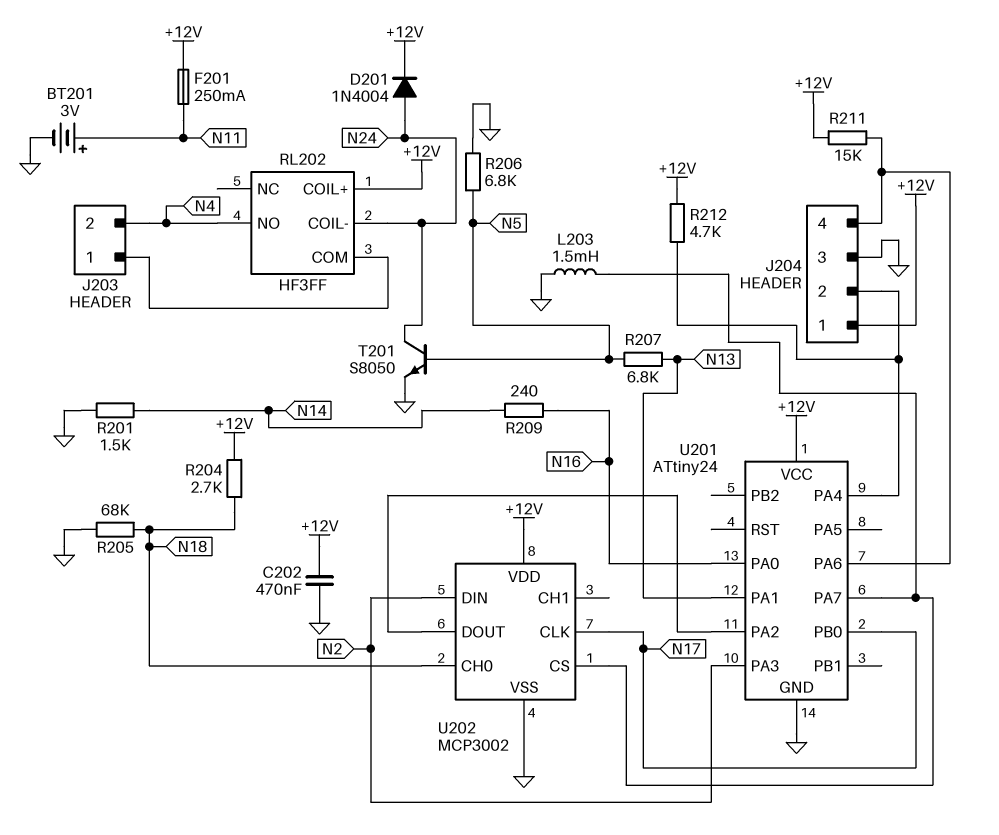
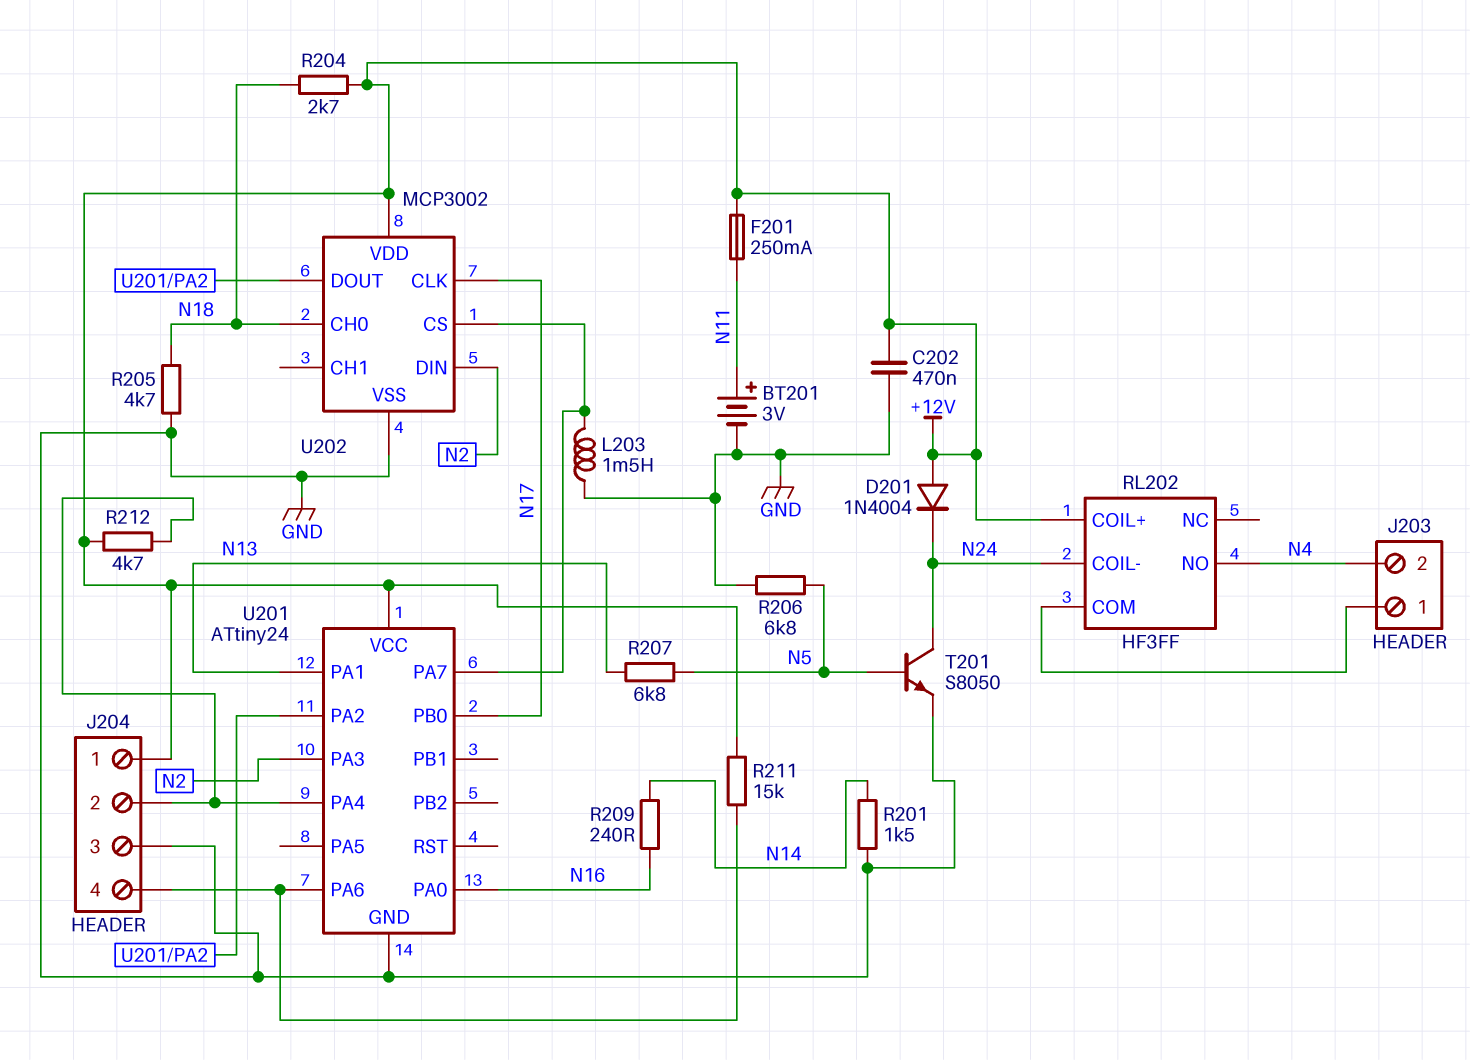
D201: diode 1N4004 (A N24, K +12V) -> diode 1N4004 (A +12V, K N24)
R205: 68k (GND, N18) -> 4.7k (GND, N18)

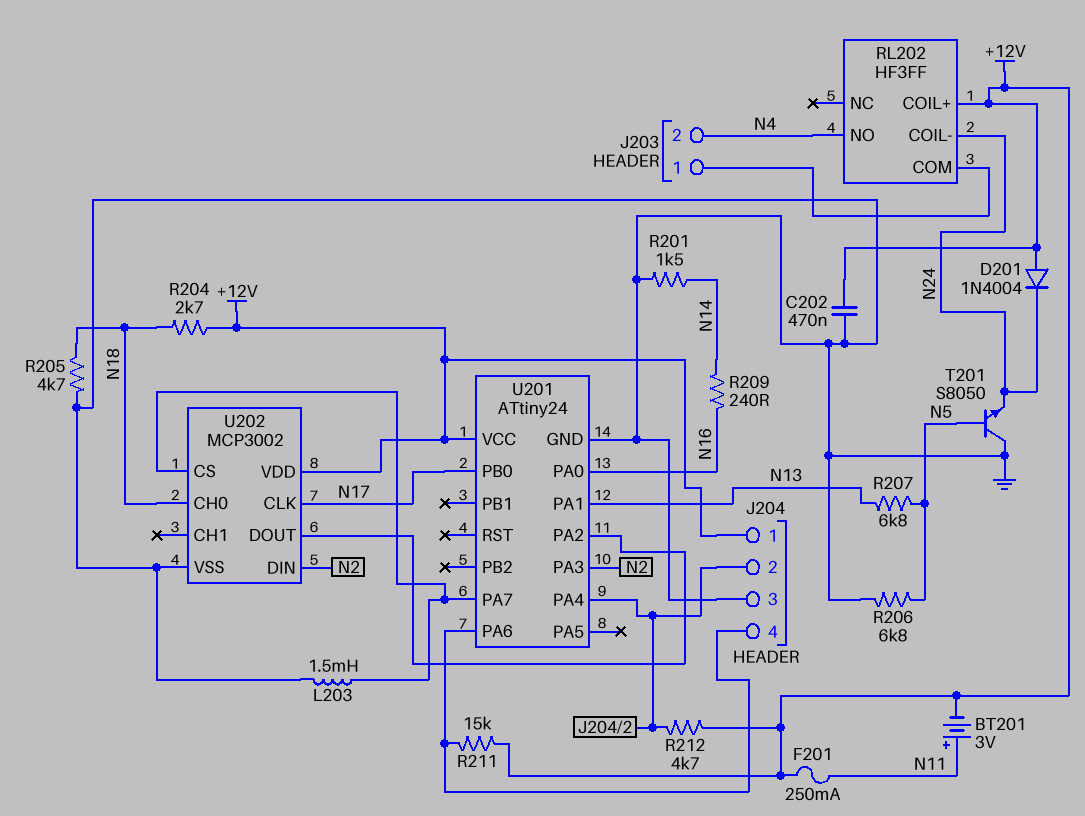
BT201: 3V (plus N11, minus GND) -> 3V (plus N11, minus +12V)
T201: NPN S8050 (B N5, C N24, E GND) -> NPN S8050 (B N5, C GND, E N24)

